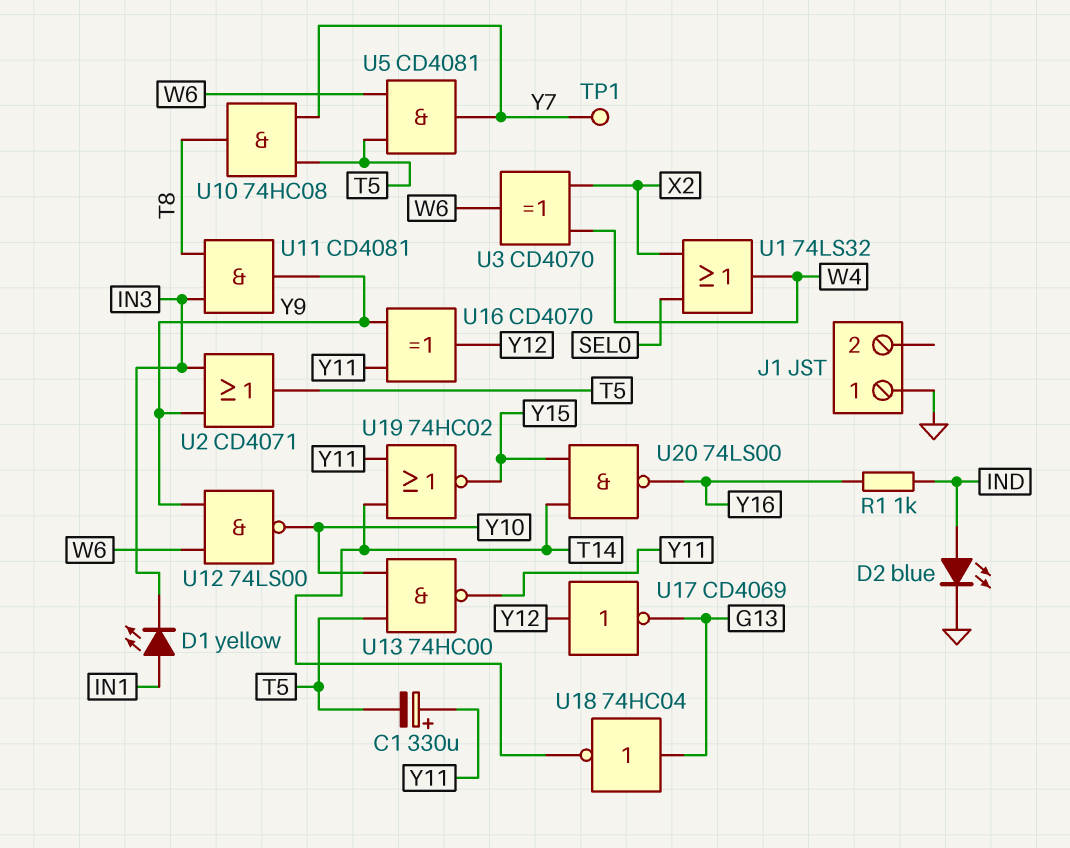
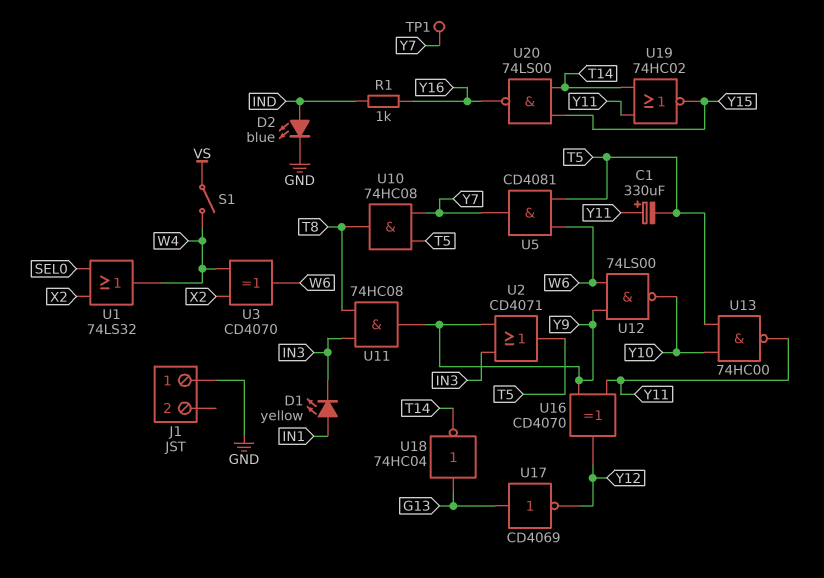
S1: none -> switch (VS, W4)
U11: AND CD4081 (in IN3, in T8, out Y9) -> AND 74HC08 (in IN3, in T8, out Y9)
U17: NOT CD4069 (in Y12, out G13) -> NOT CD4069 (in G13, out Y12)

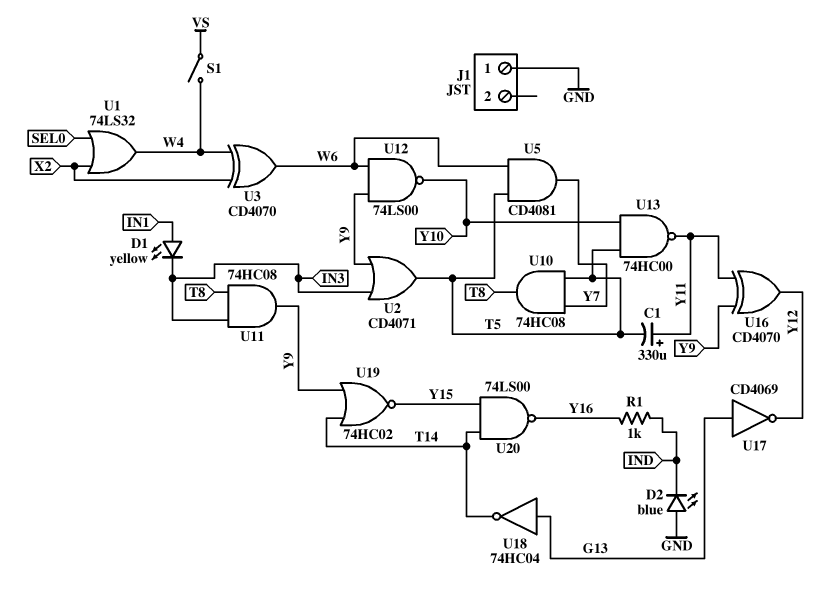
D2: LED blue (A IND, K GND) -> LED blue (A GND, K IND)
TP1: test point (Y7) -> none
U19: NOR 74HC02 (in T14, in Y11, out Y15) -> NOR 74HC02 (in T14, in Y9, out Y15)

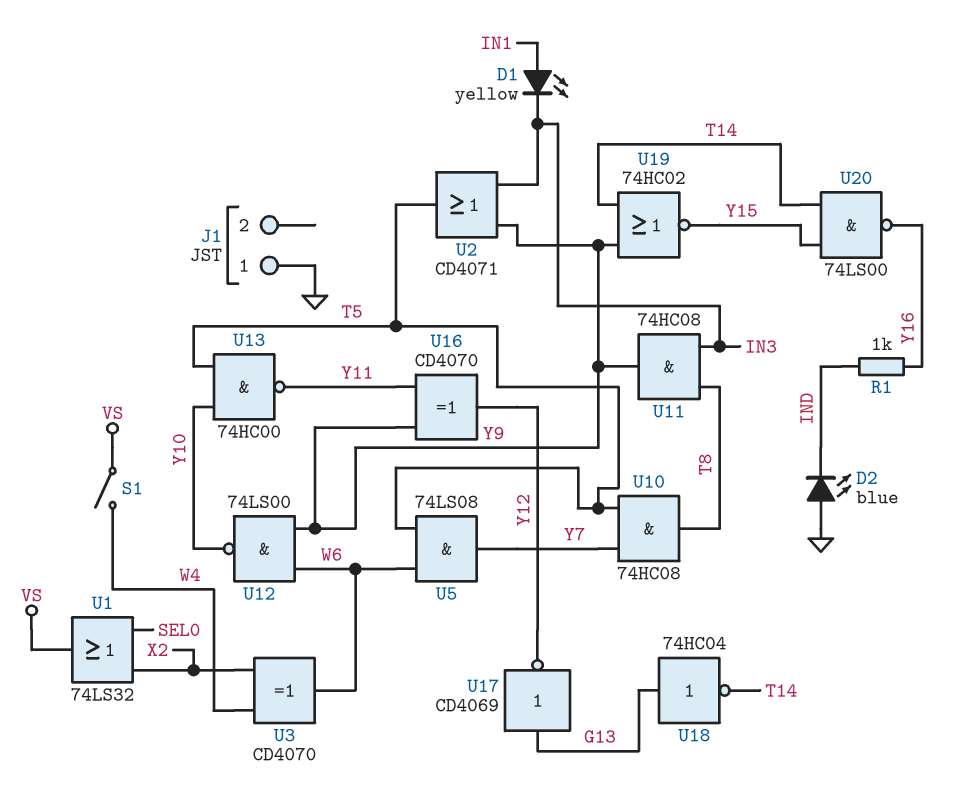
C1: 330uF (plus Y11, minus T5) -> none
U1: OR 74LS32 (in SEL0, in X2, out W4) -> OR 74LS32 (in SEL0, in X2, out VS)
U5: AND CD4081 (in T5, in W6, out Y7) -> AND 74LS08 (in T5, in W6, out Y7)

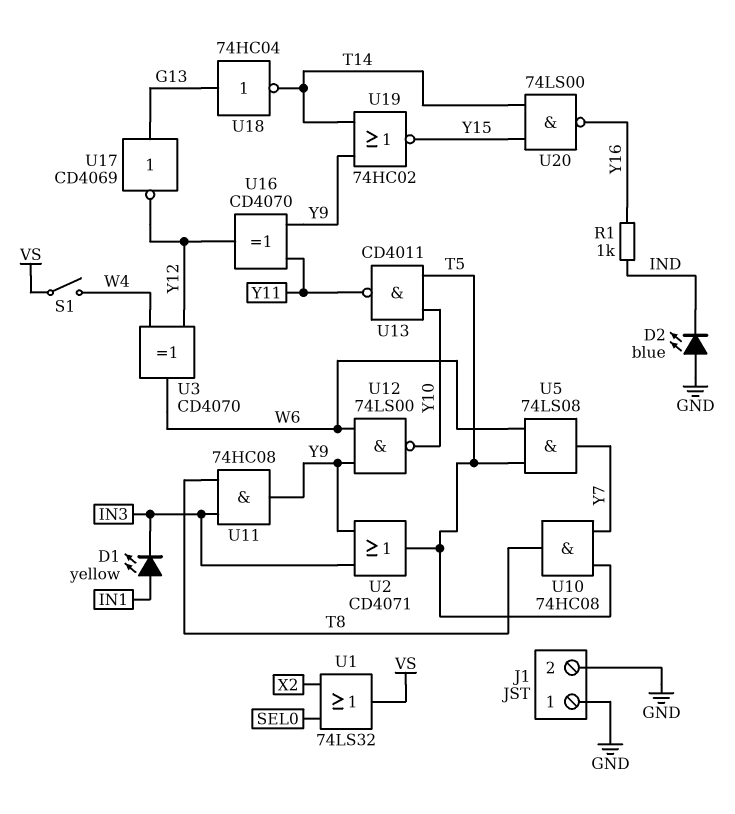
J1 pin 2: none -> GND
U3: XOR CD4070 (in W4, in X2, out W6) -> XOR CD4070 (in W4, in Y12, out W6)
U13: NAND 74HC00 (in T5, in Y10, out Y11) -> NAND CD4011 (in T5, in Y10, out Y11)

